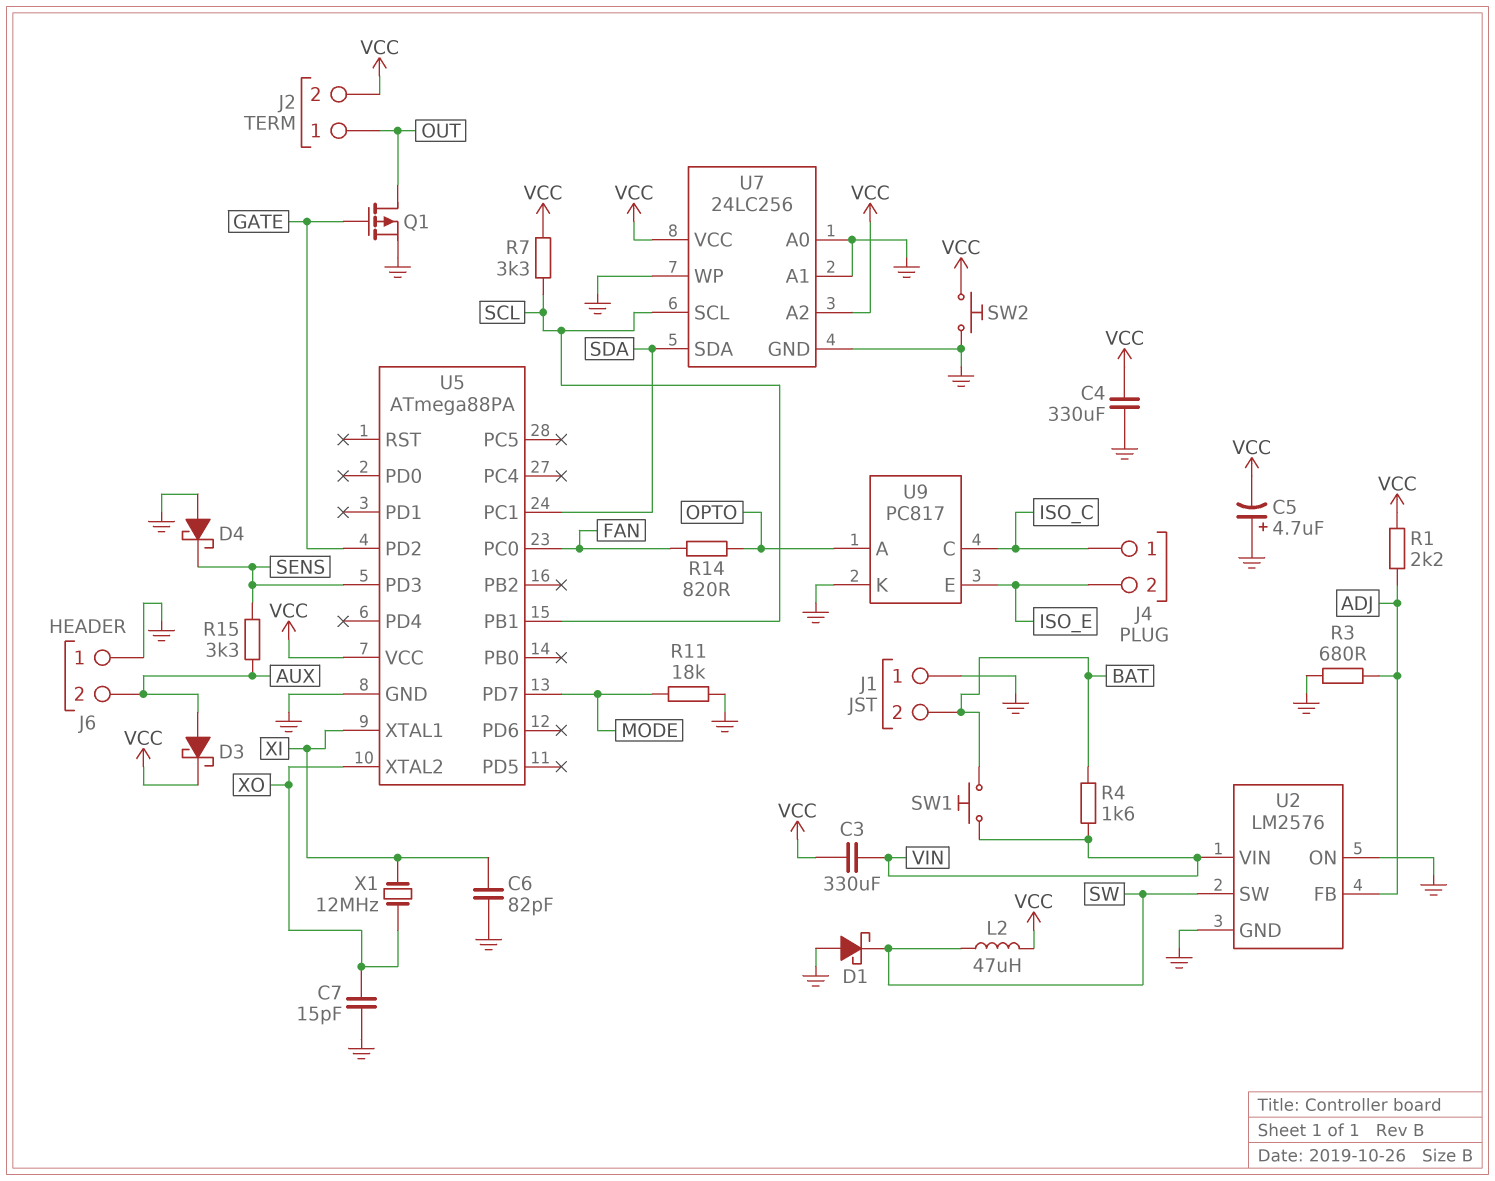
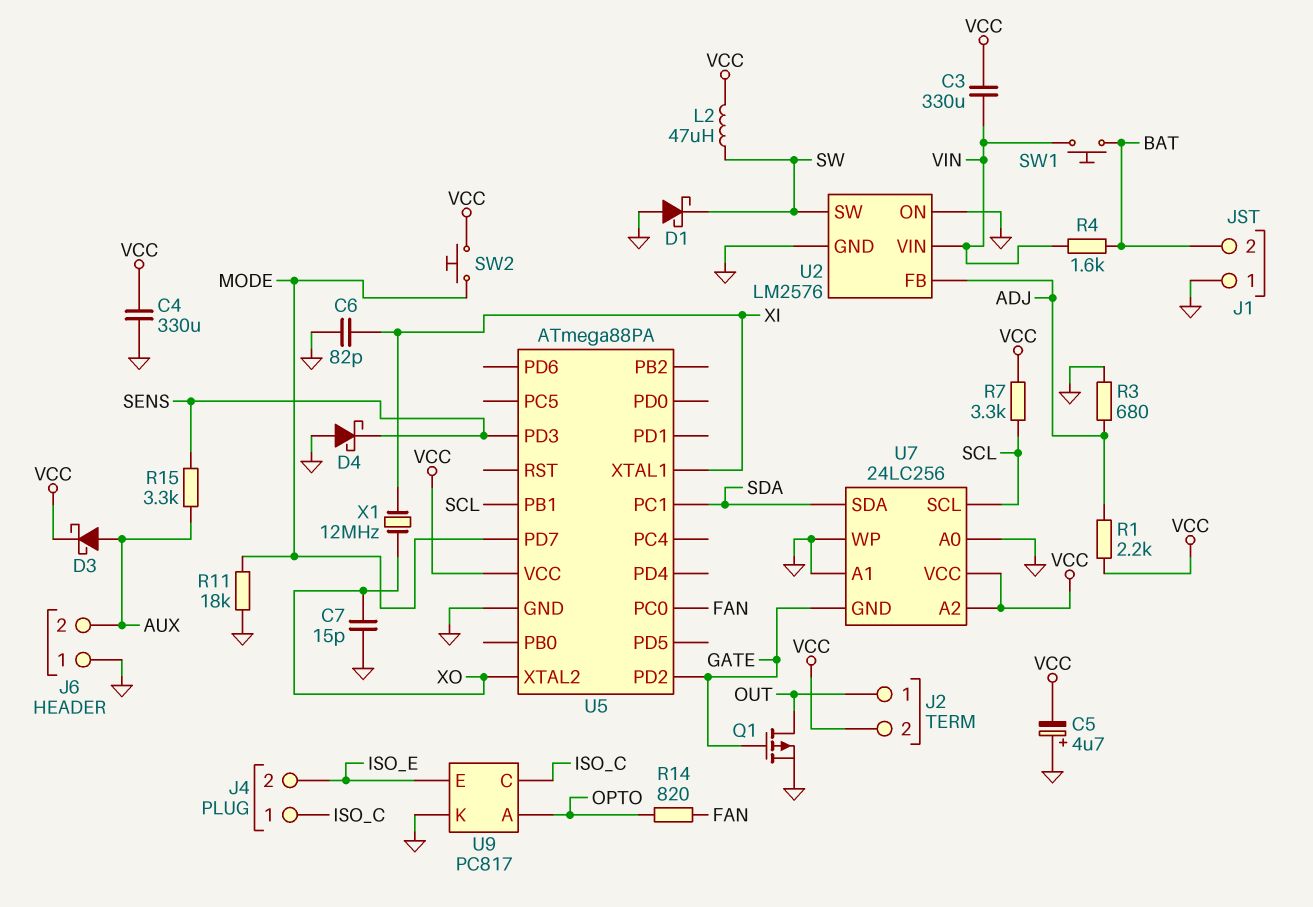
SW2: button (GND, VCC) -> button (MODE, VCC)
U7 pin GND: GND -> GATE

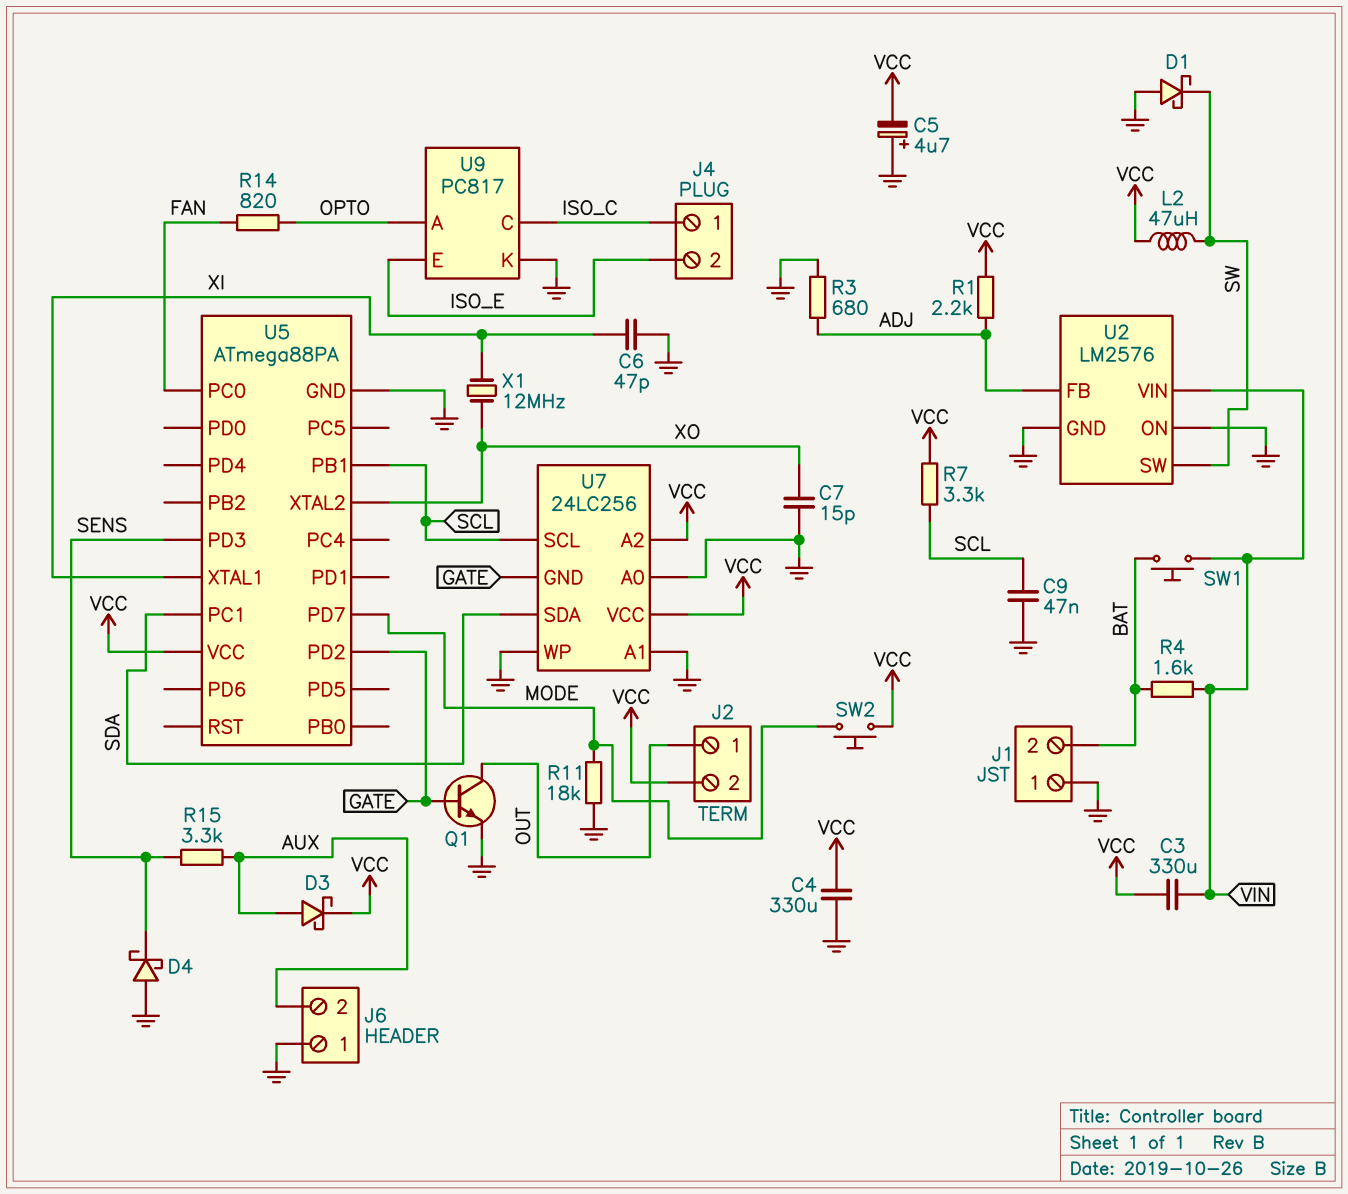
C6: 82pF (GND, XI) -> 47pF (GND, XI)
C9: none -> 47nF (GND, SCL)
Q1: PMOS (G GATE, D OUT, S GND) -> NPN (B GATE, C OUT, E GND)

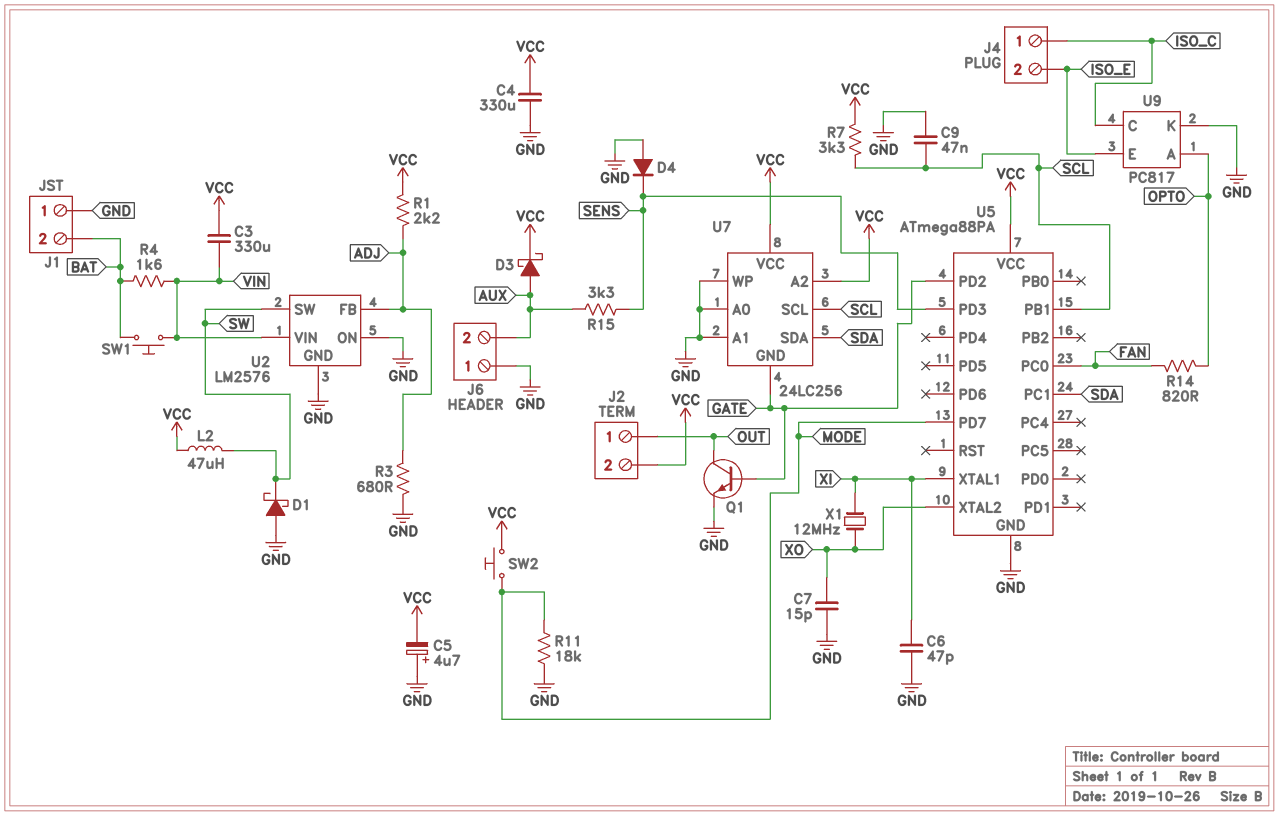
D4: schottky (A GND, K SENS) -> diode (A GND, K SENS)

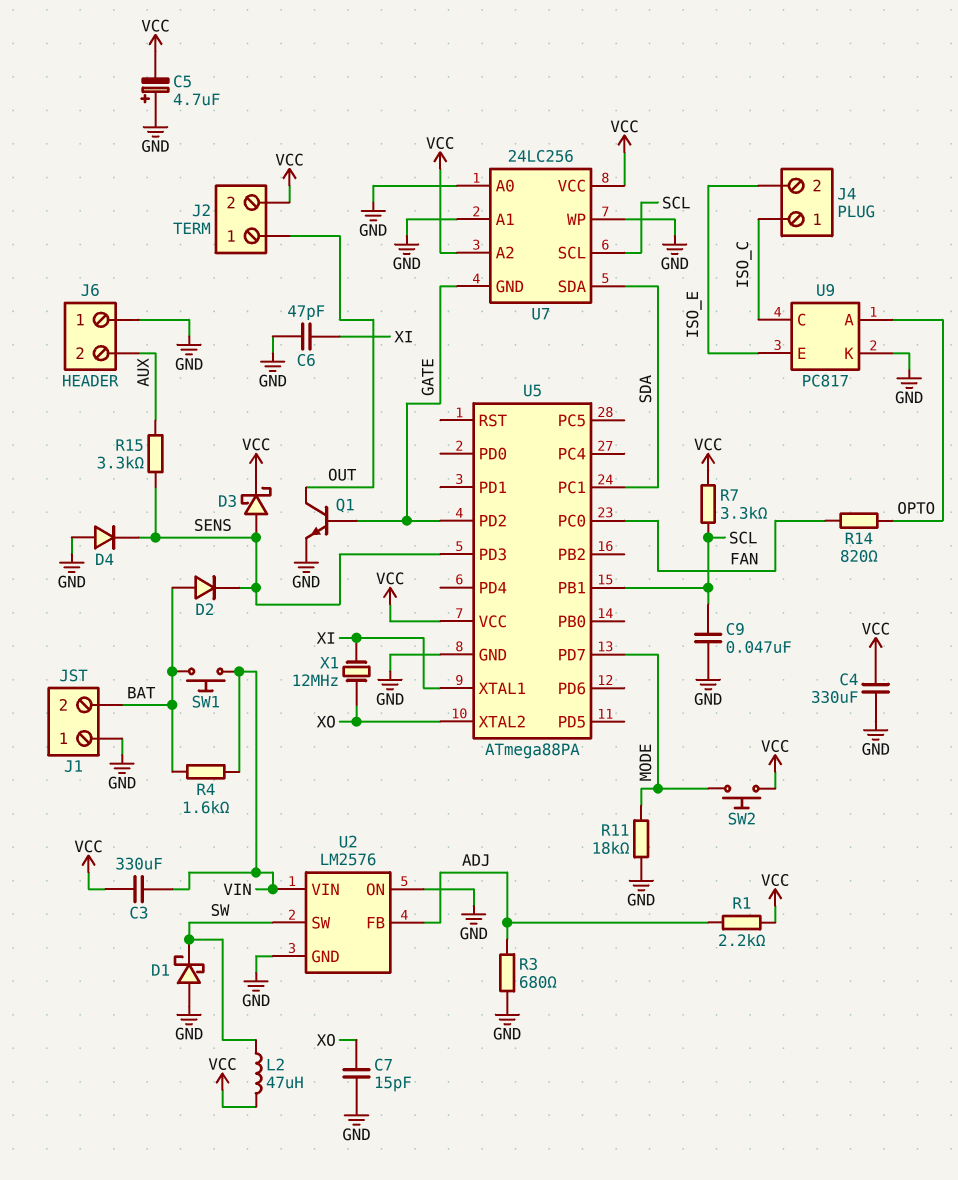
D2: none -> diode (A BAT, K SENS)
D3: schottky (A AUX, K VCC) -> schottky (A SENS, K VCC)

